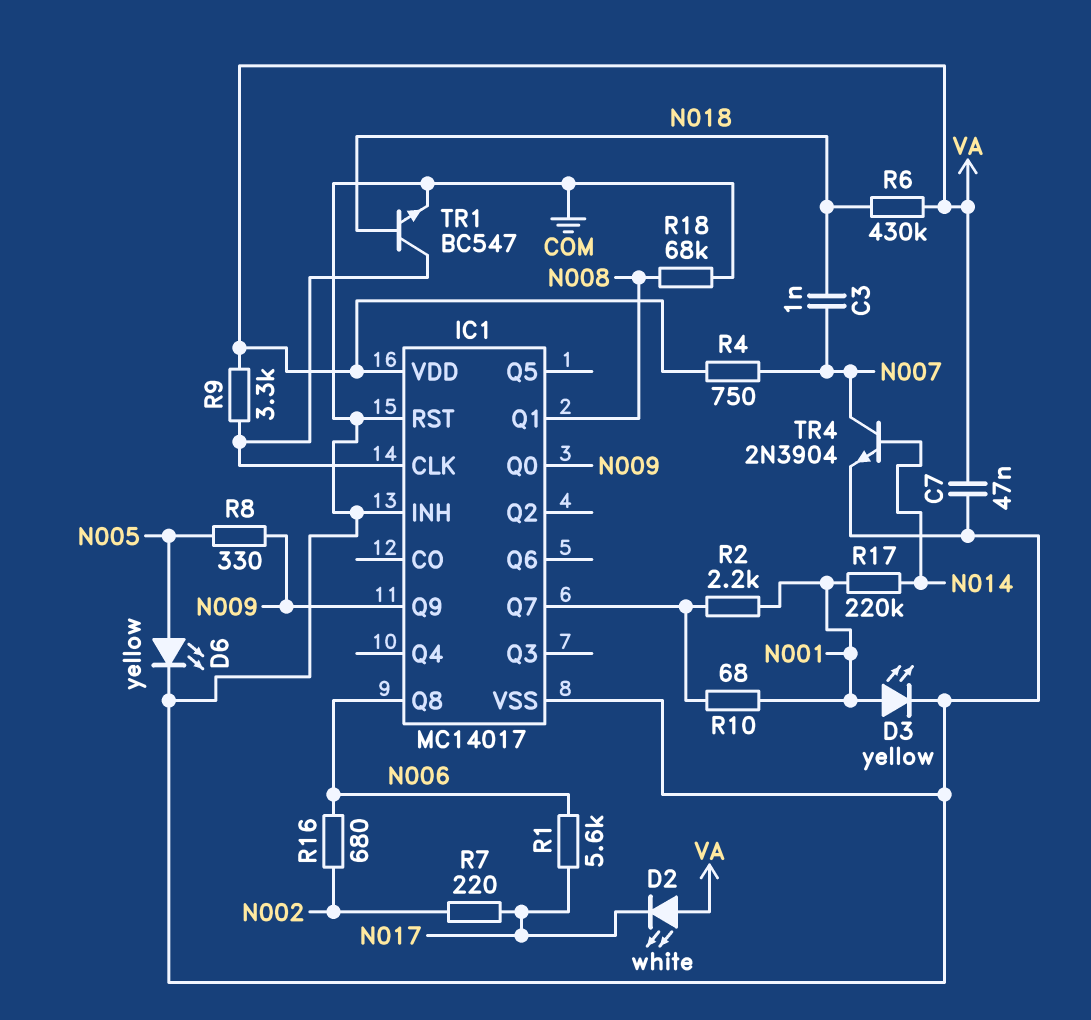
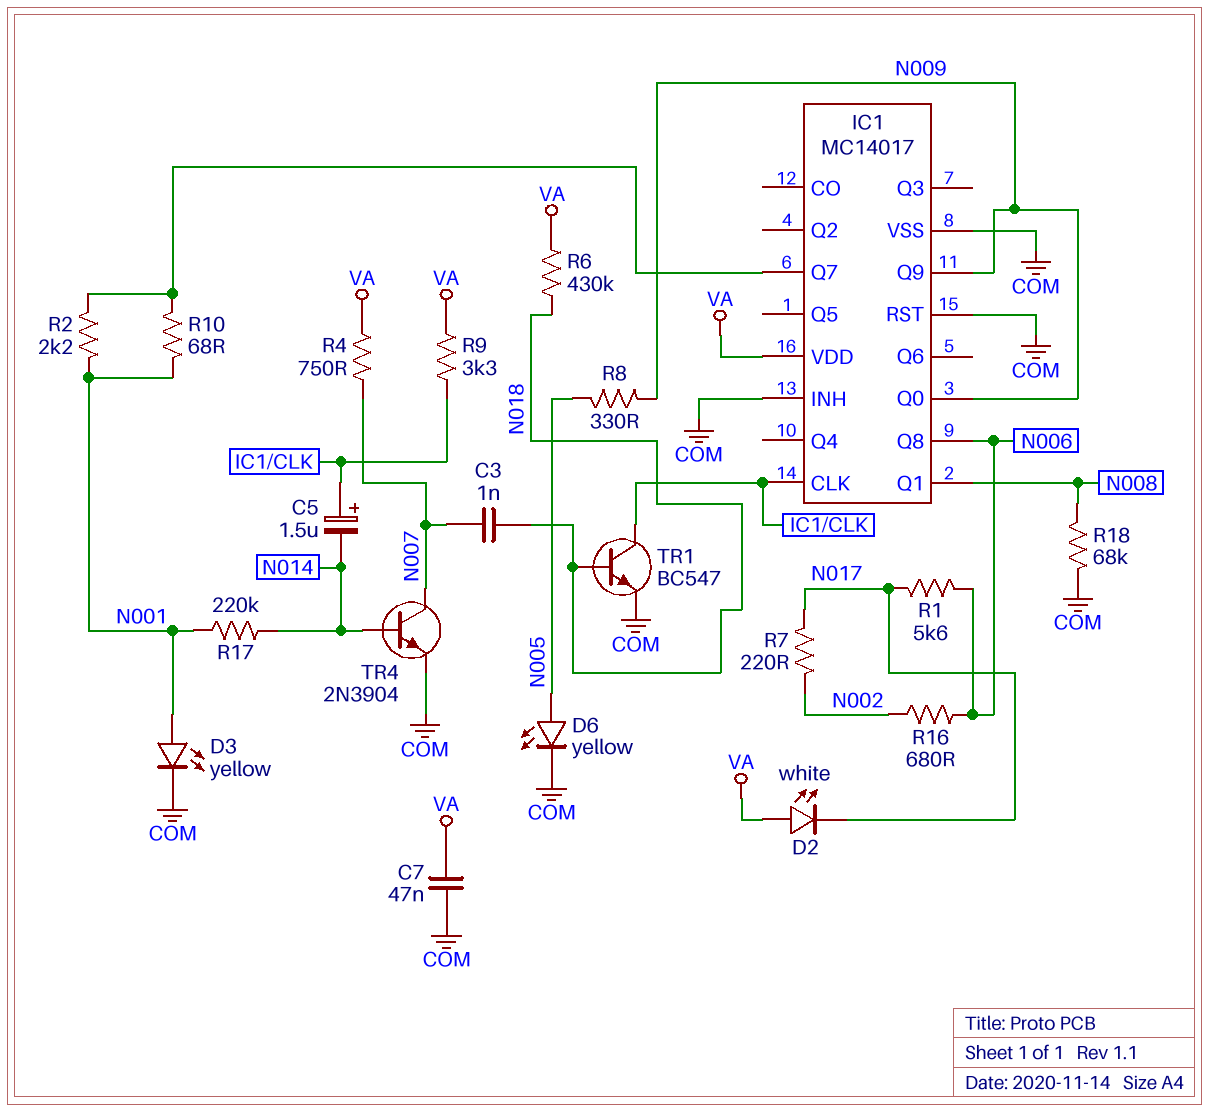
C5: none -> 1.5uF (plus IC1/CLK, minus N014)

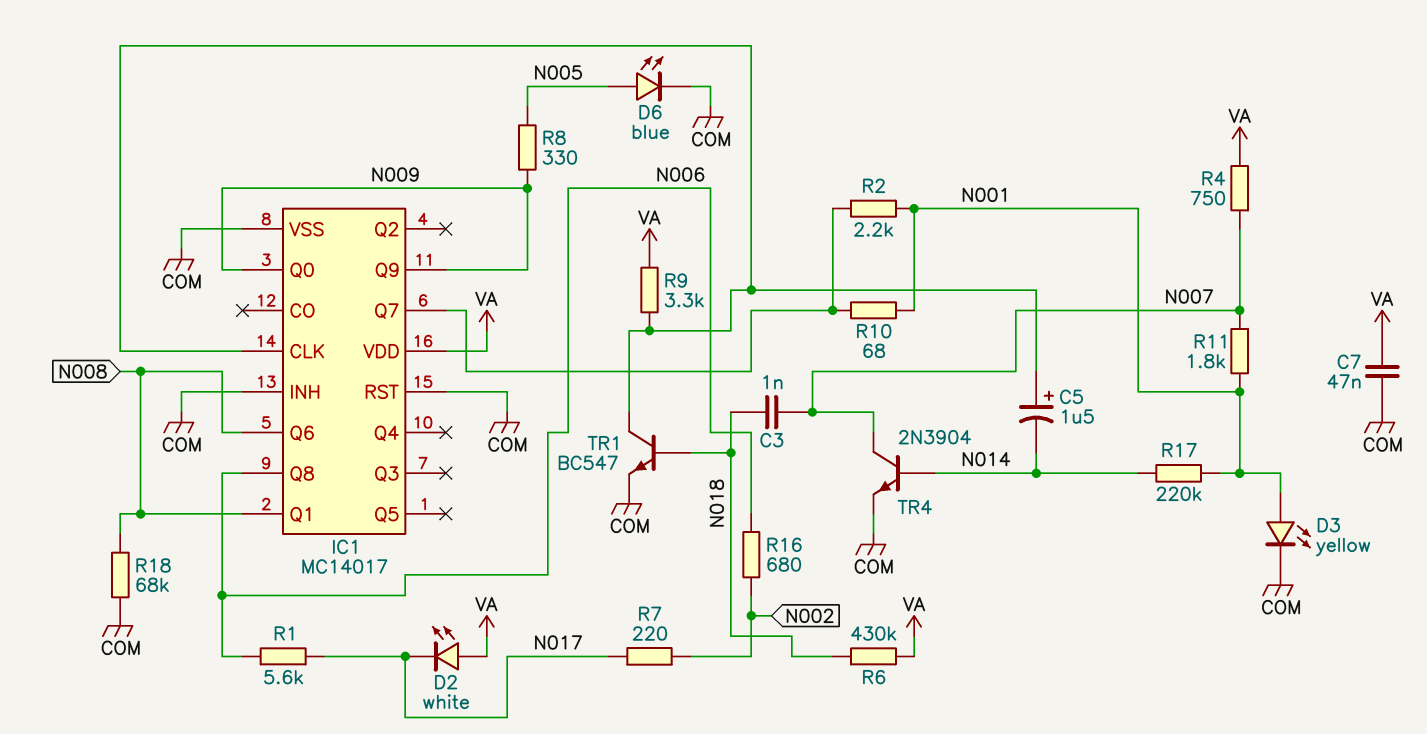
D6: LED yellow (A N005, K COM) -> LED blue (A N005, K COM)
IC1 pin Q6: none -> N008
R11: none -> 1.8k (N001, N007)

